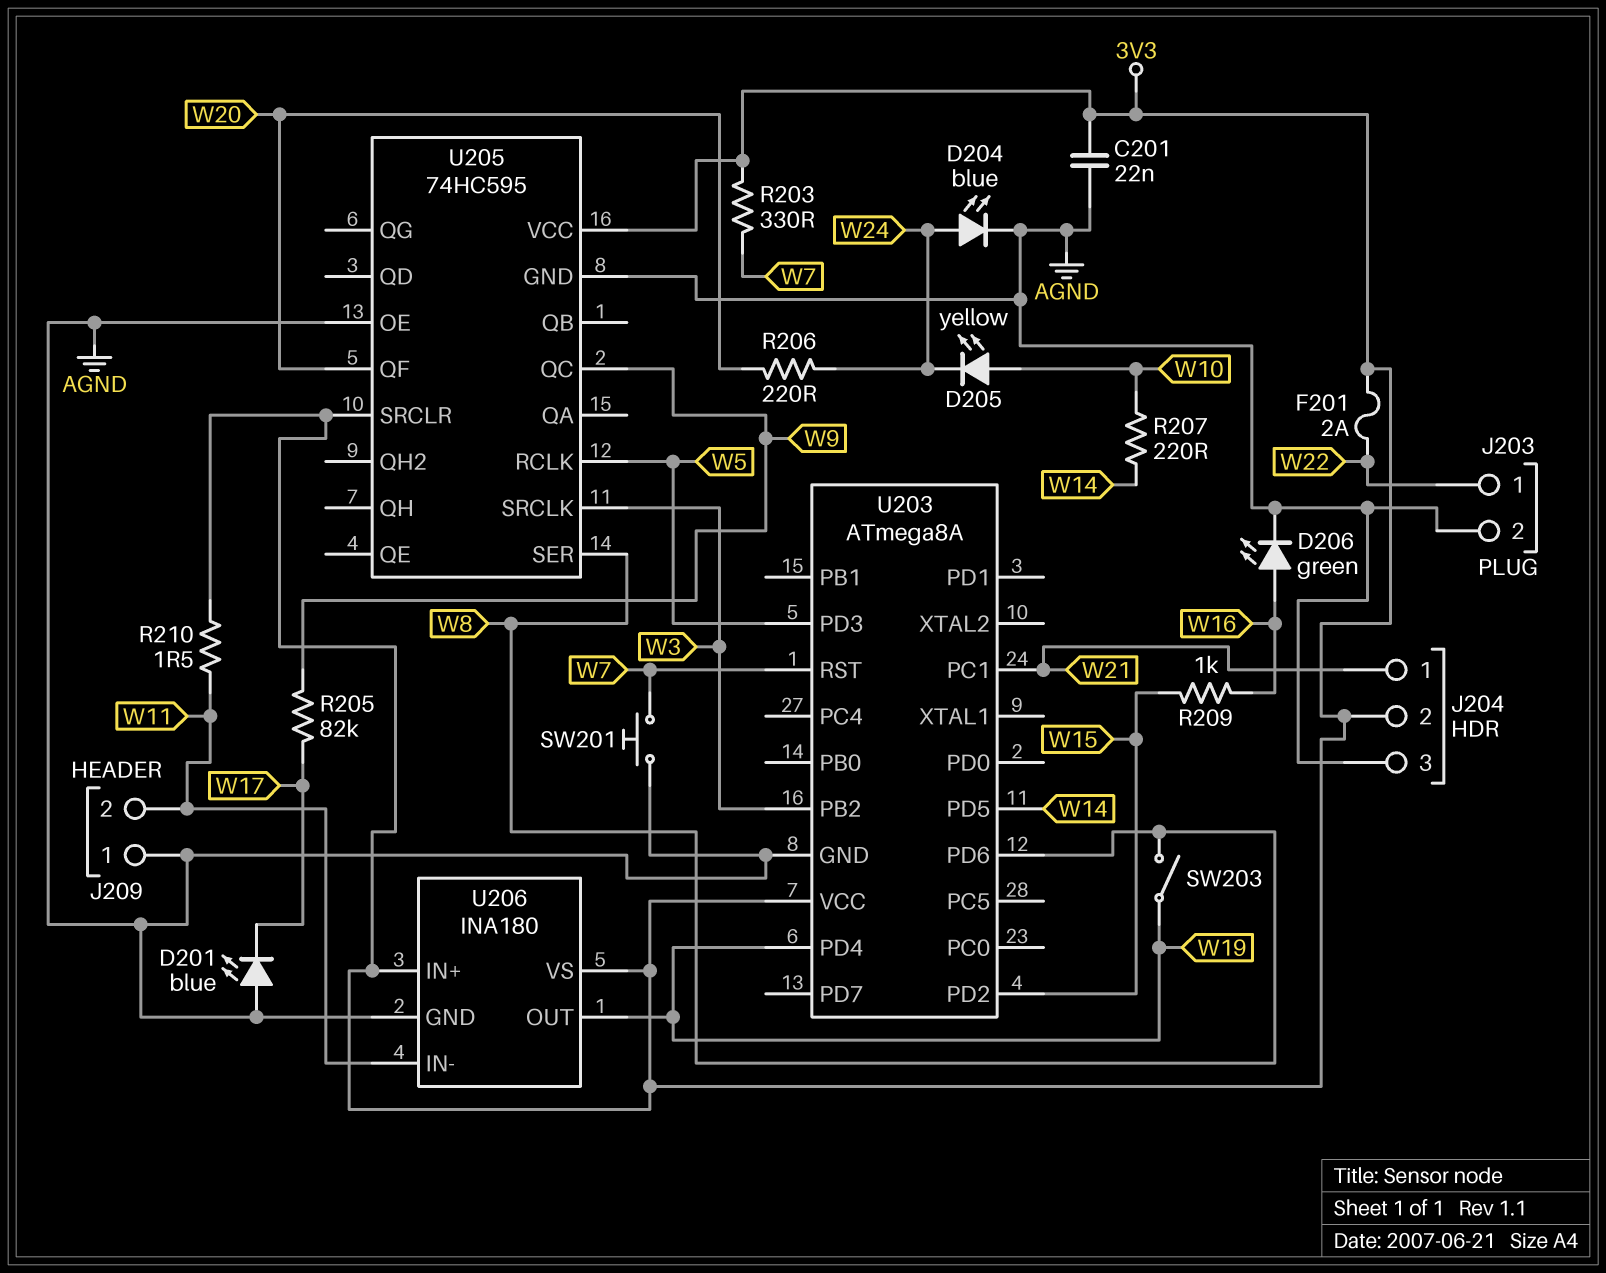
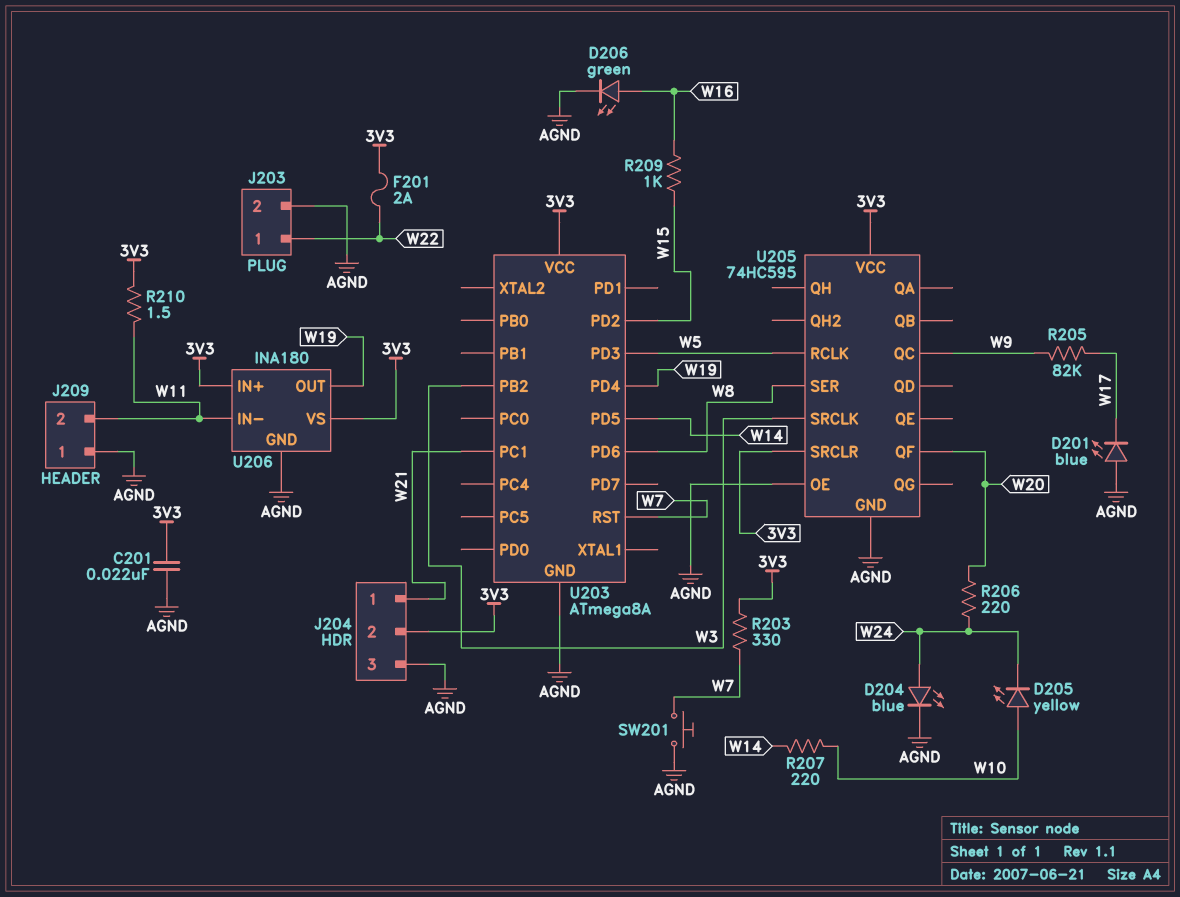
SW203: switch (W8, W19) -> none

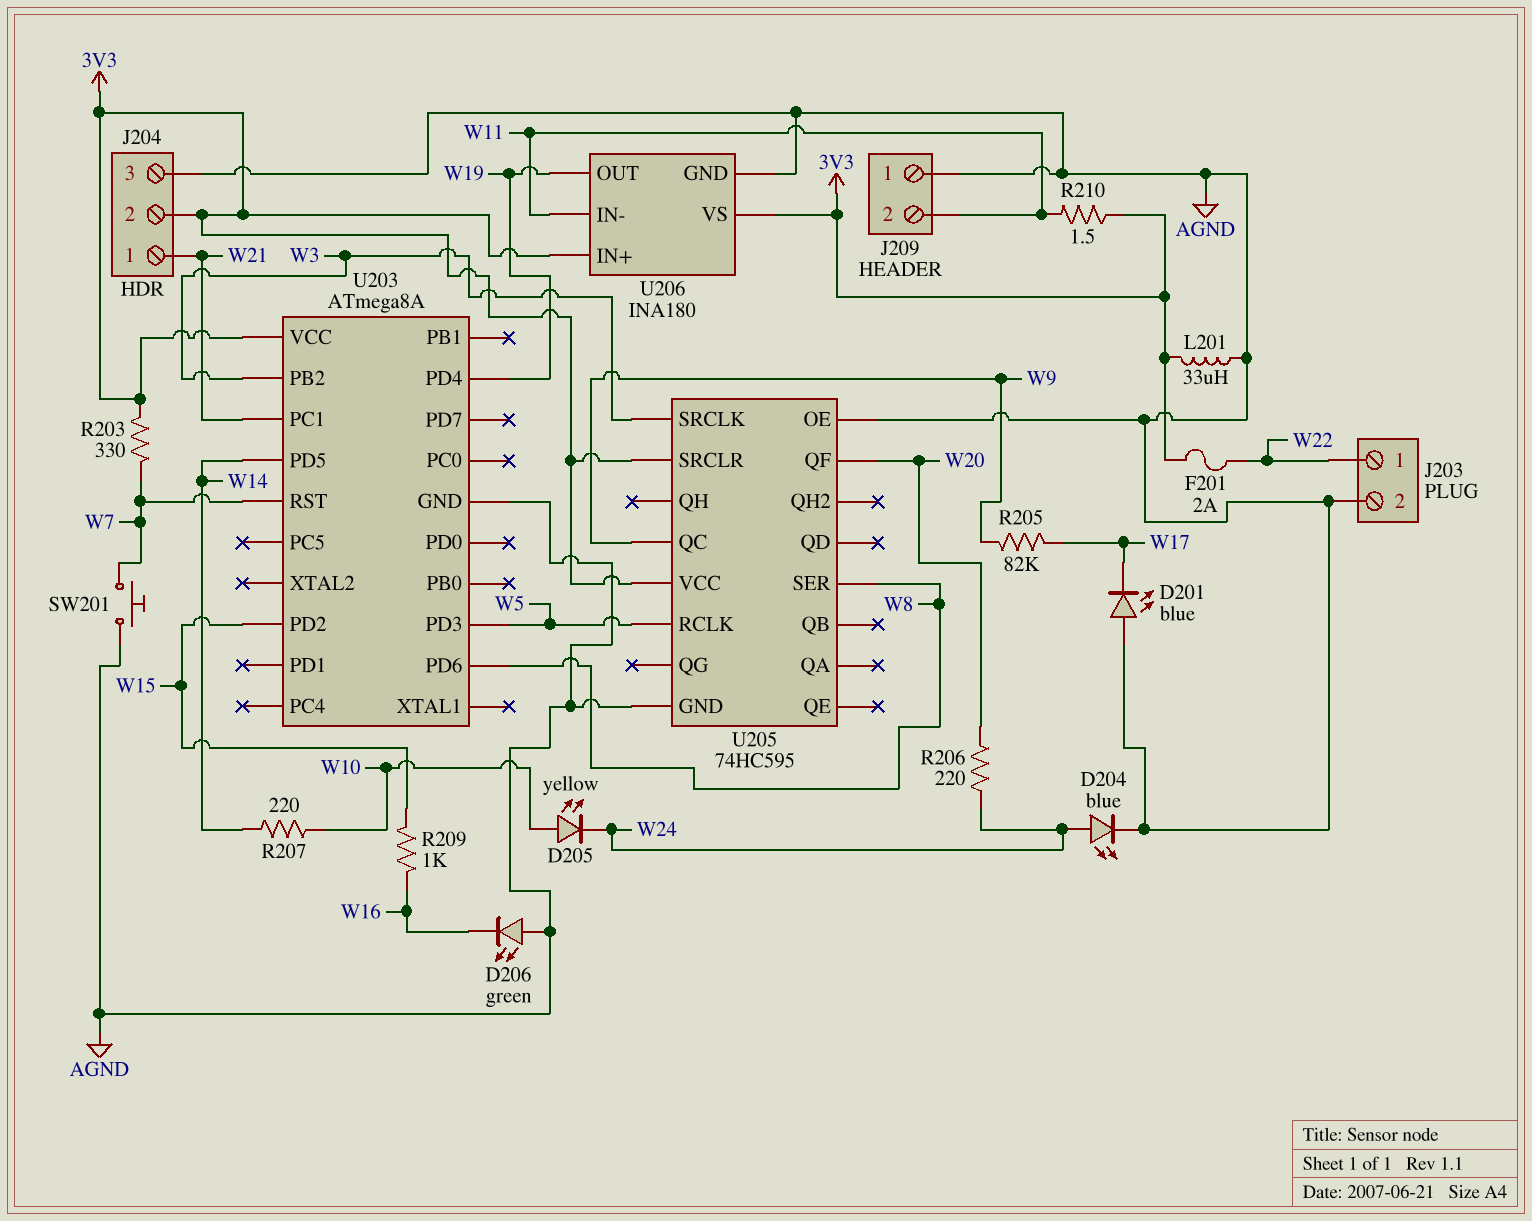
C201: 22nF (3V3, AGND) -> none
D206: LED green (A W16, K AGND) -> LED green (A AGND, K W16)
L201: none -> 33uH (3V3, AGND)

